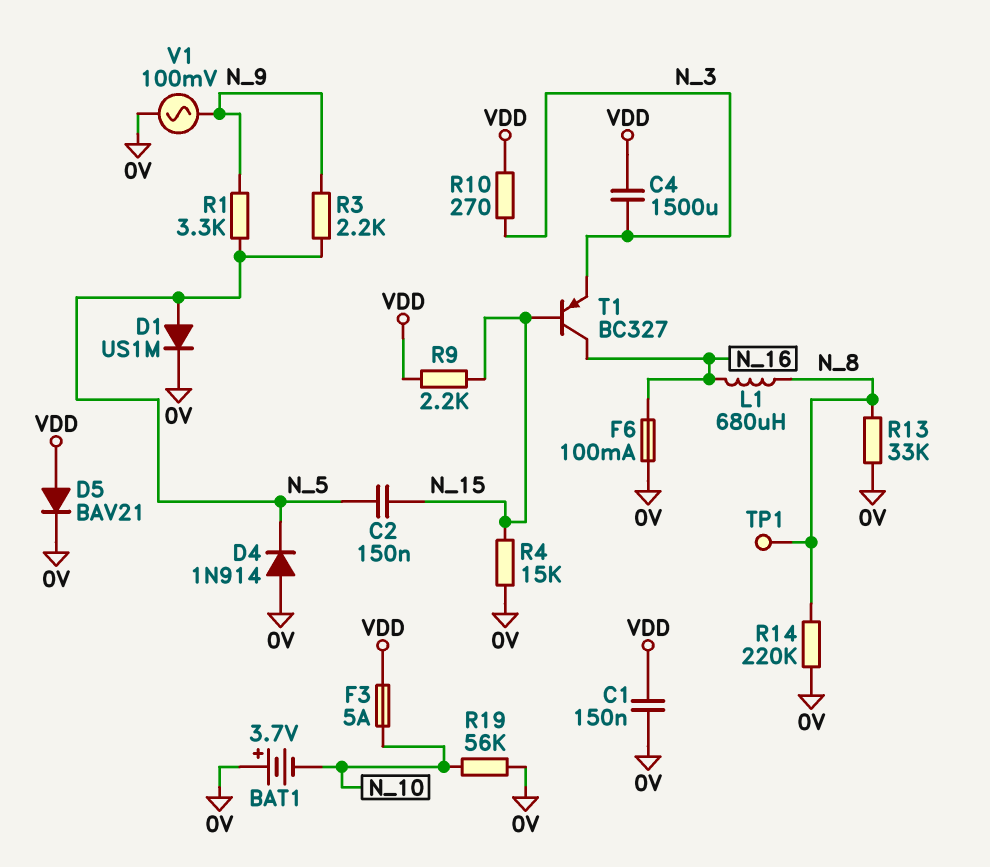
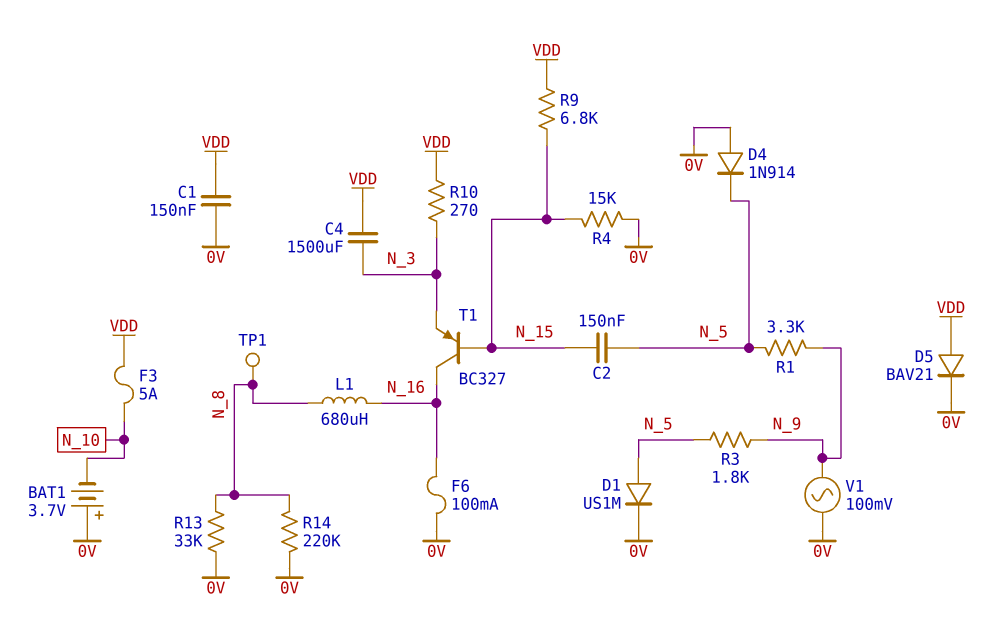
R3: 2.2k (N_5, N_9) -> 1.8k (N_5, N_9)
R9: 2.2k (N_15, VDD) -> 6.8k (N_15, VDD)
R19: 56k (0V, N_10) -> none

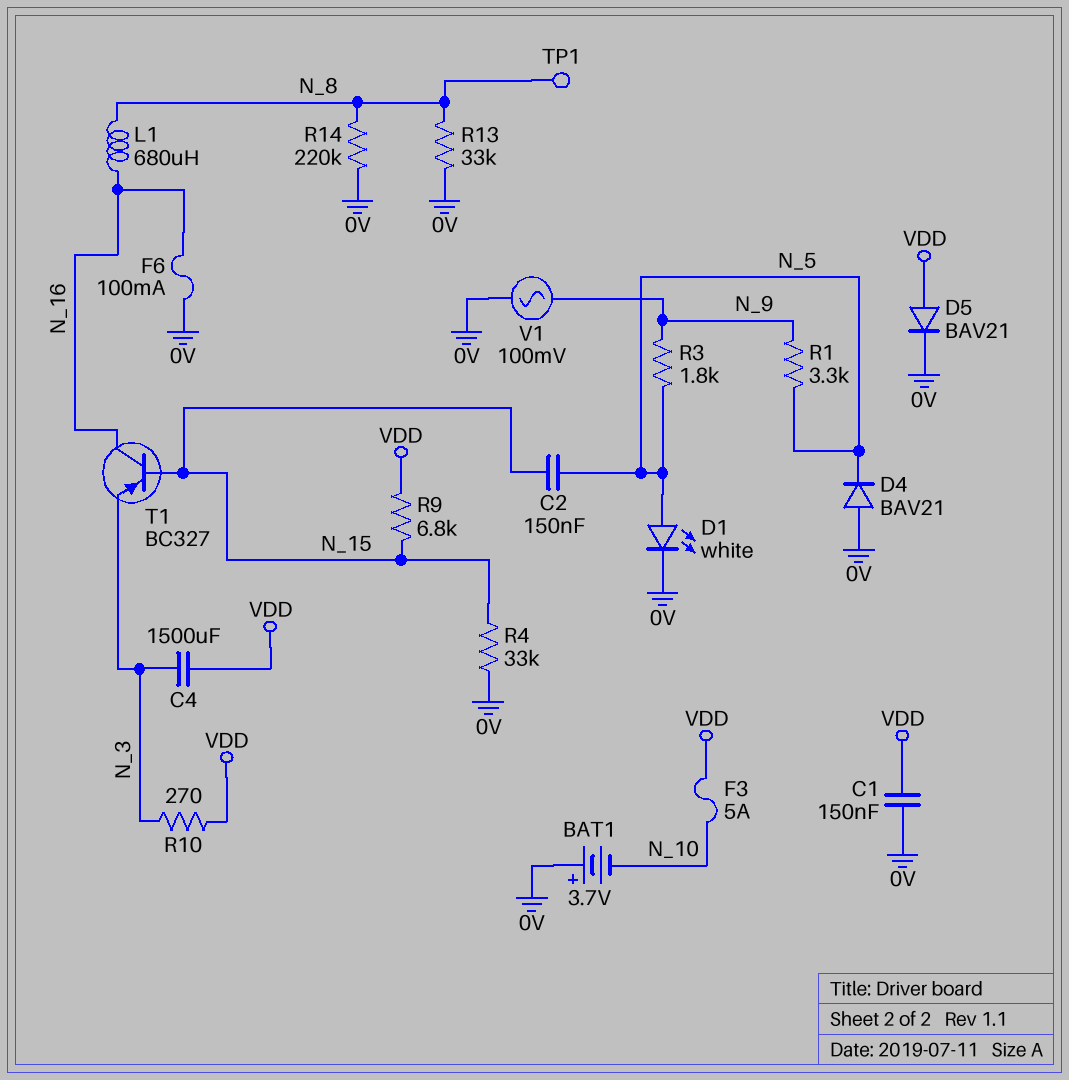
D1: diode US1M (A N_5, K 0V) -> LED white (A N_5, K 0V)
D4: diode 1N914 (A 0V, K N_5) -> diode BAV21 (A 0V, K N_5)
R4: 15k (0V, N_15) -> 33k (0V, N_15)

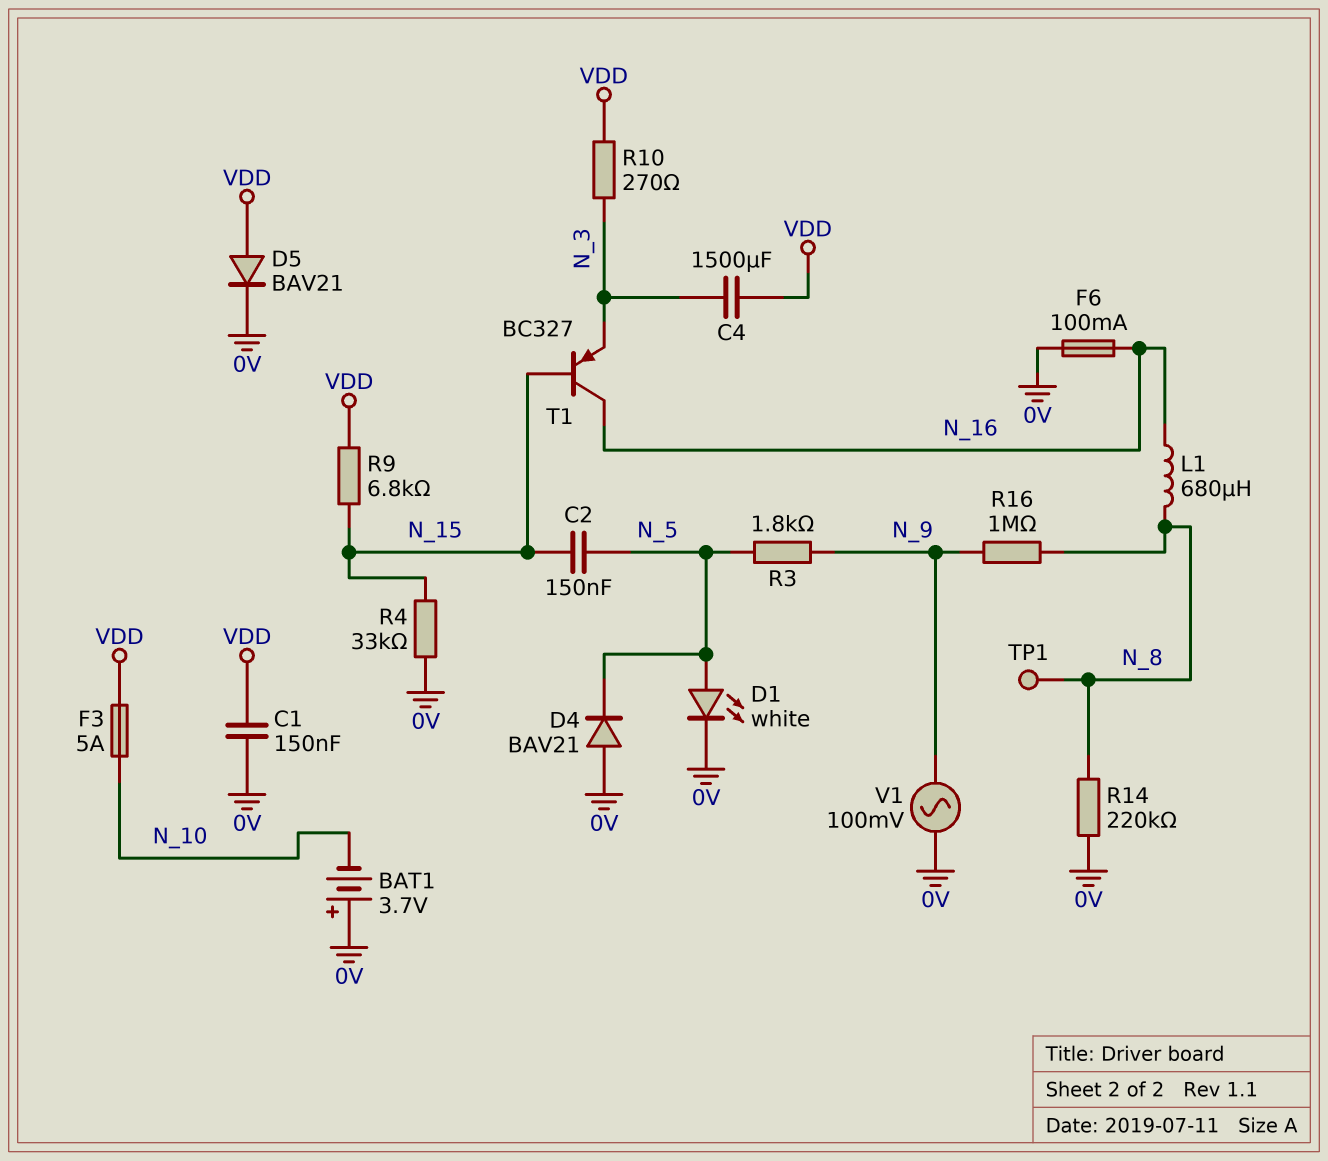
R1: 3.3k (N_5, N_9) -> none
R13: 33k (0V, N_8) -> none
R16: none -> 1M (N_8, N_9)

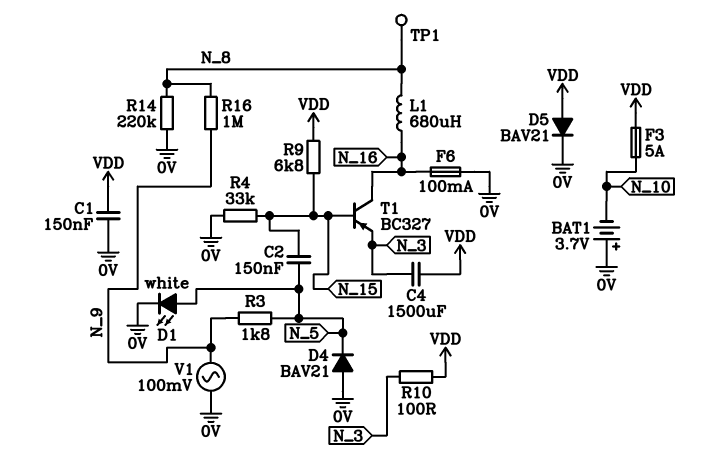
R10: 270 (N_3, VDD) -> 100 (N_3, VDD)

